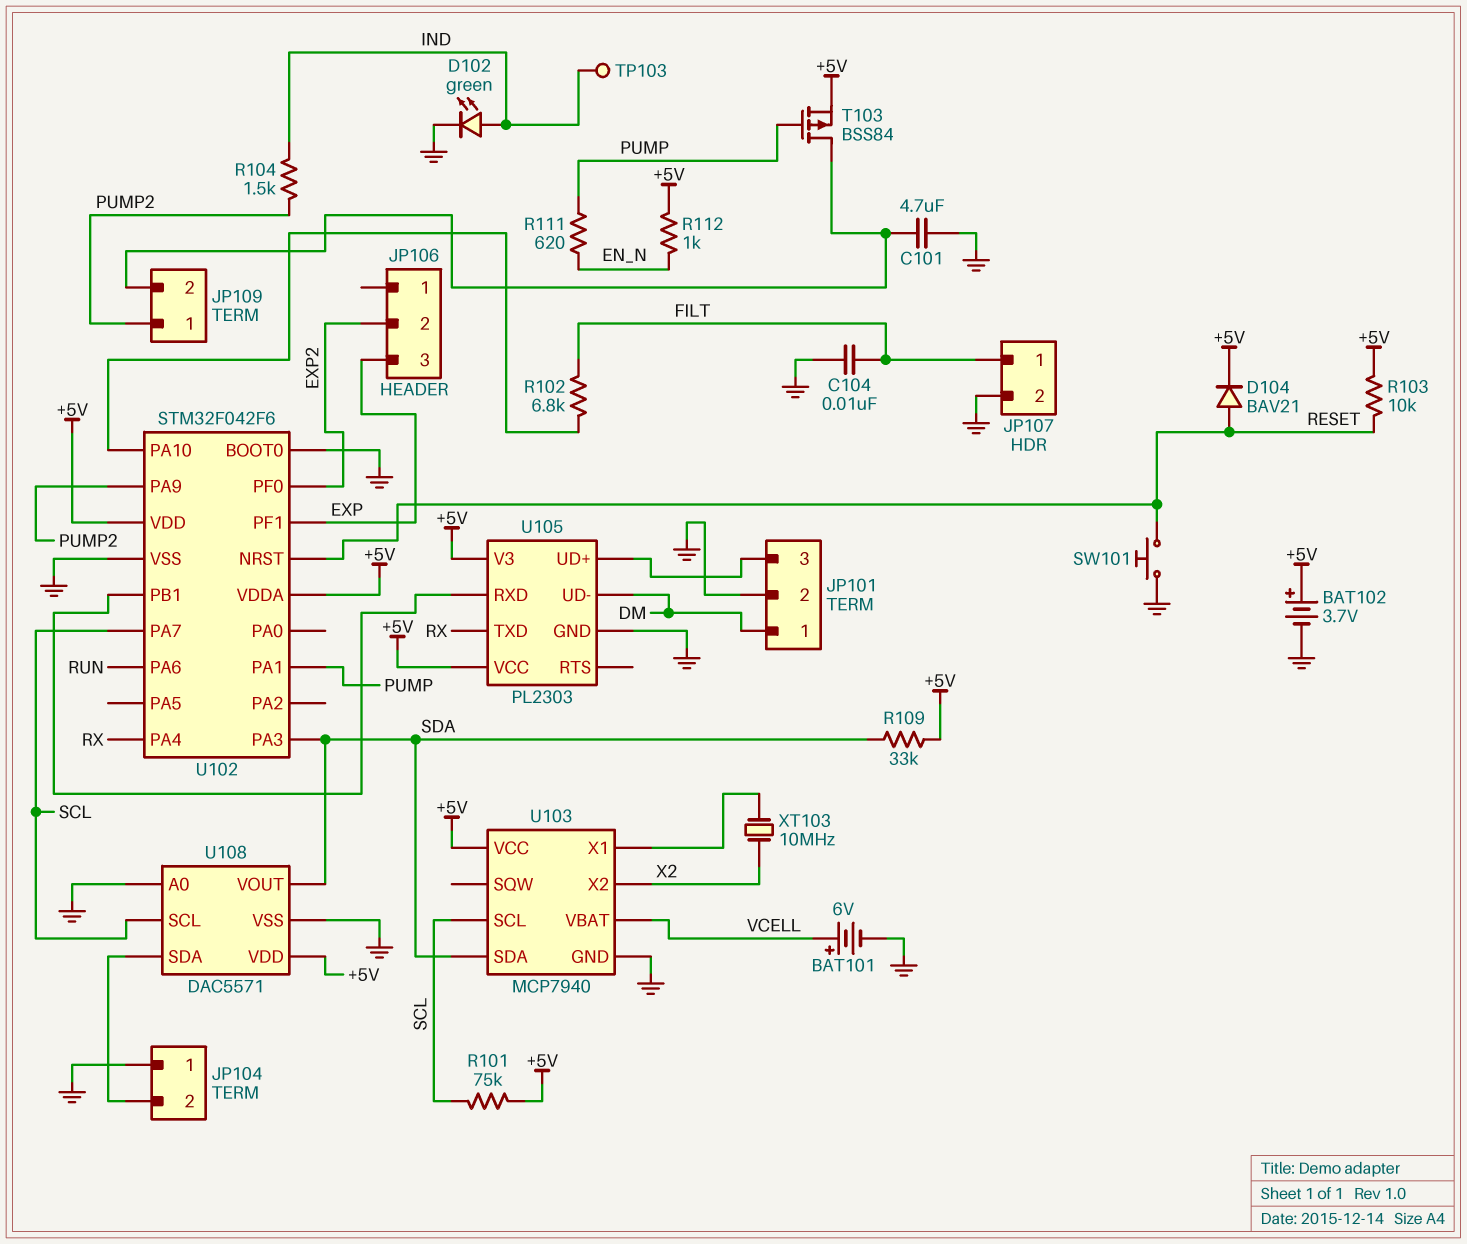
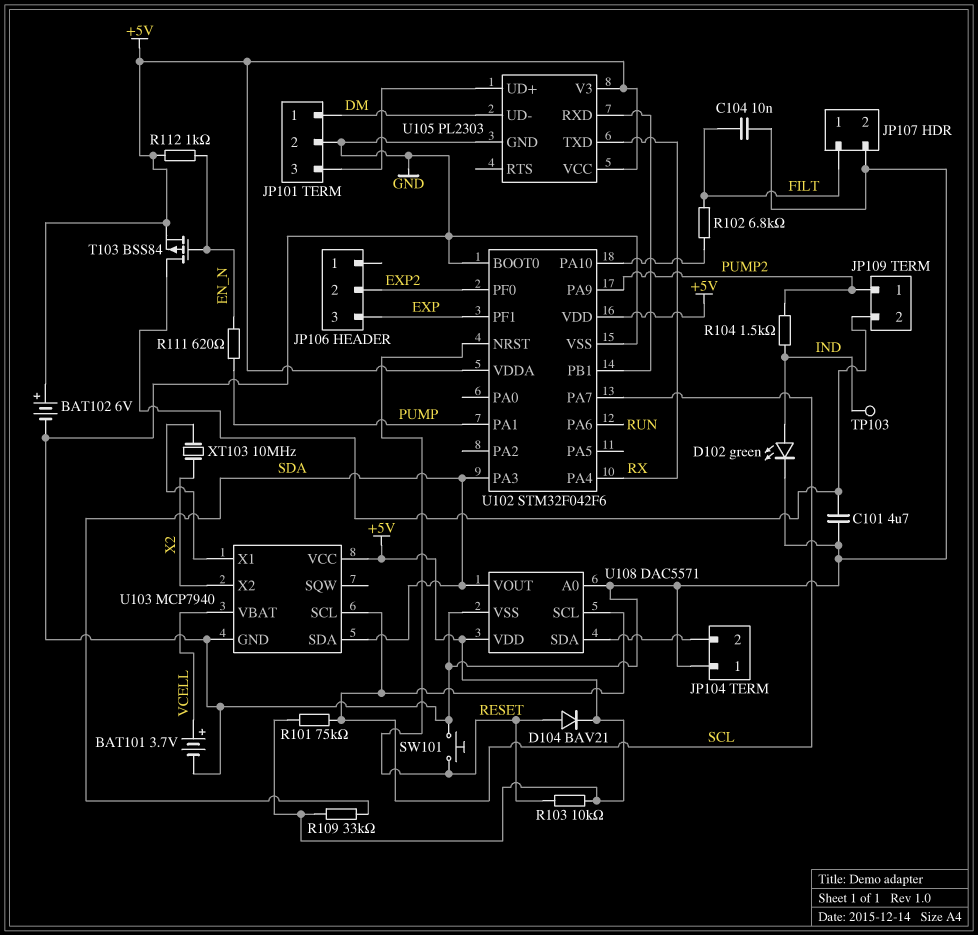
BAT101: 6V (plus VCELL, minus GND) -> 3.7V (plus VCELL, minus GND)
BAT102: 3.7V (plus +5V, minus GND) -> 6V (plus +5V, minus GND)
T103: PMOS BSS84 (G PUMP, D JP109/2, S +5V) -> PMOS BSS84 (G EN_N, D JP109/2, S +5V)

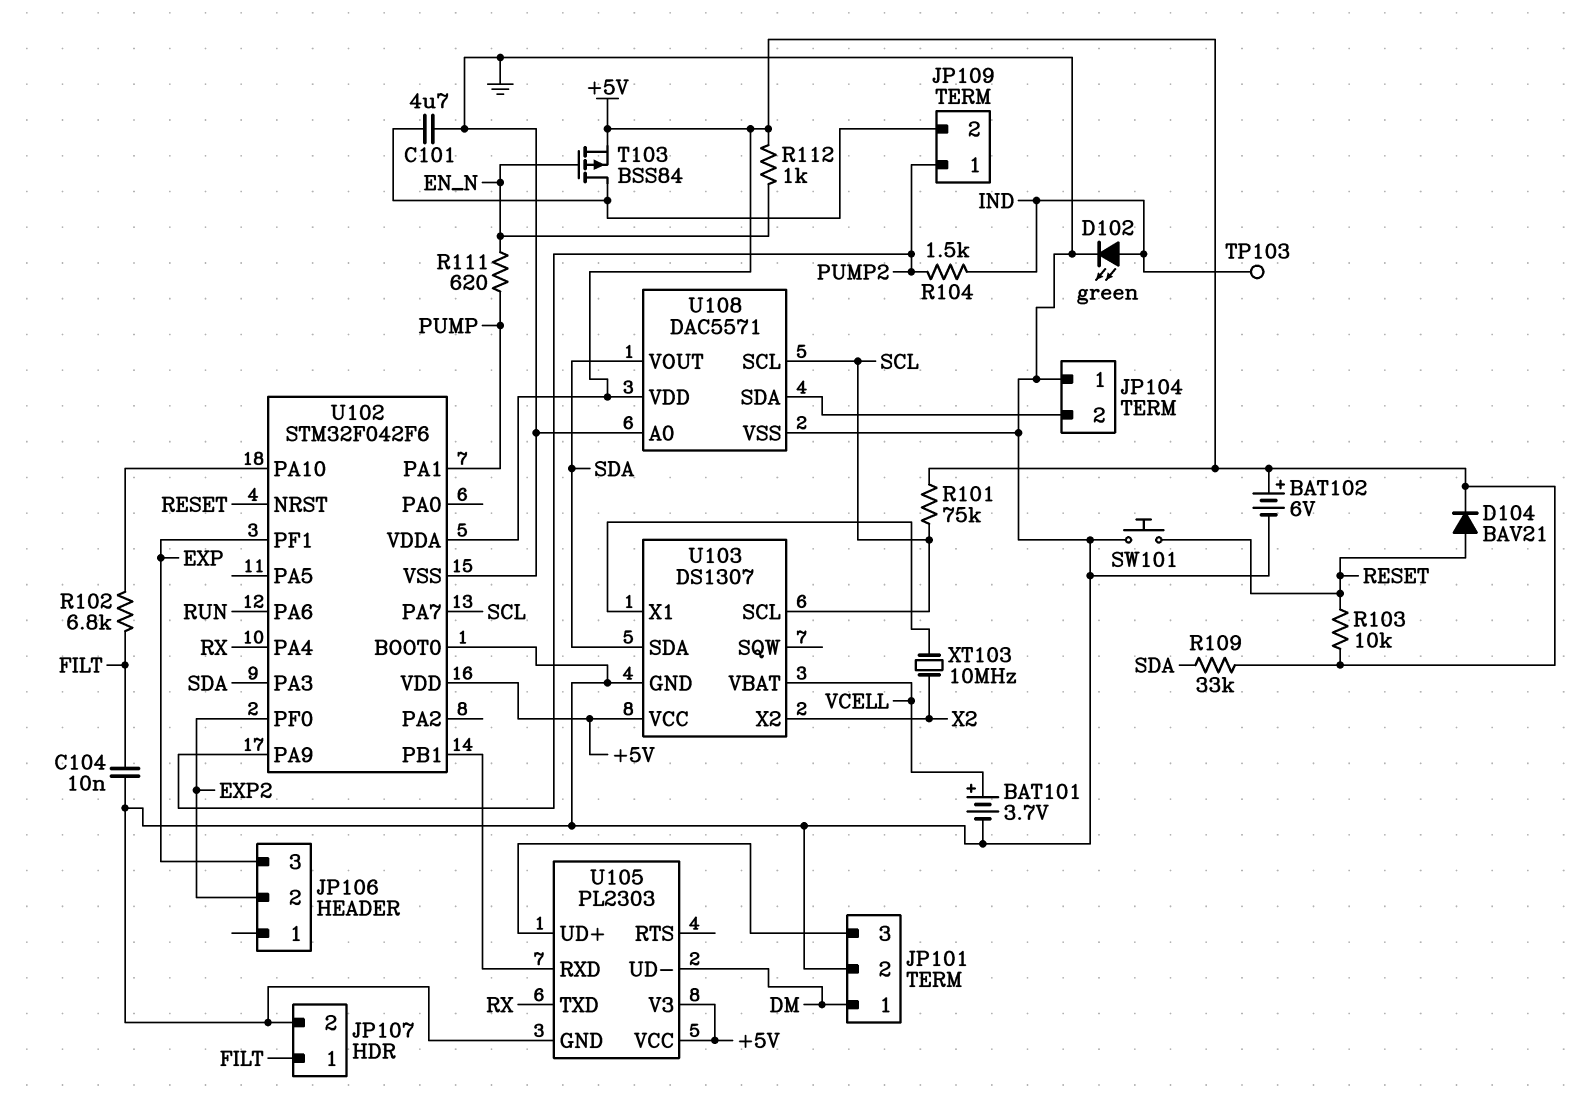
U103: MCP7940 -> DS1307

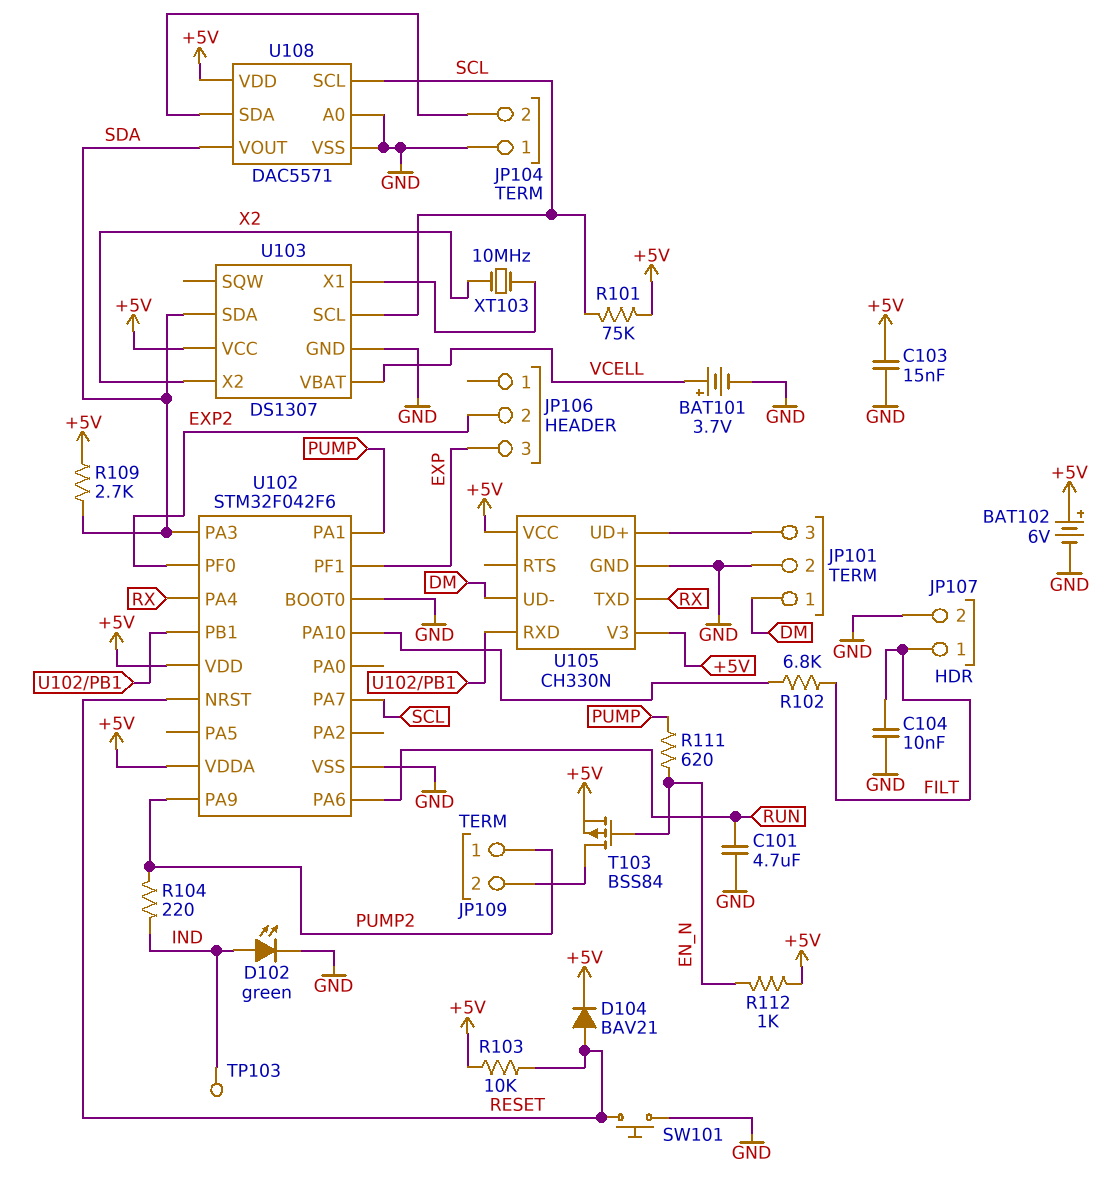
C101: 4.7uF (GND, JP109/2) -> 4.7uF (GND, RUN)
C103: none -> 15nF (+5V, GND)
R104: 1.5k (IND, PUMP2) -> 220 (IND, PUMP2)
R109: 33k (+5V, SDA) -> 2.7k (+5V, SDA)
U105: PL2303 -> CH330N

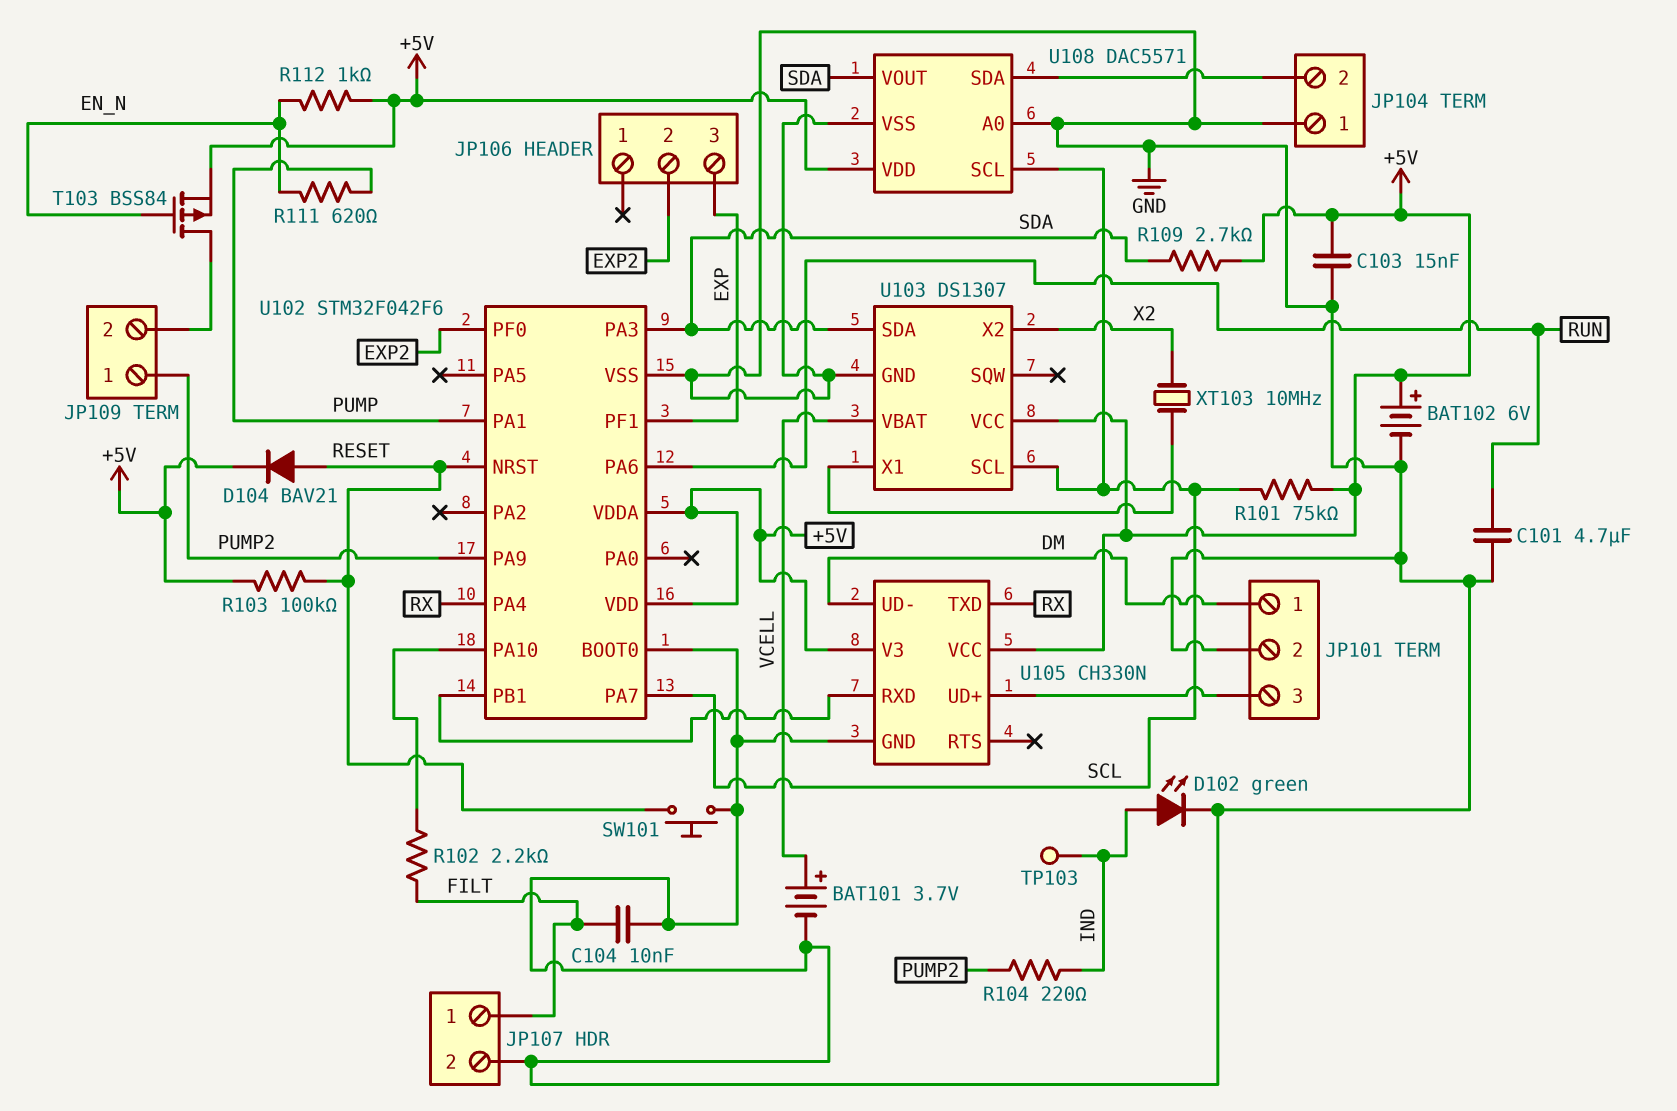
R102: 6.8k (FILT, U102/PA10) -> 2.2k (FILT, U102/PA10)
R103: 10k (+5V, RESET) -> 100k (+5V, RESET)

